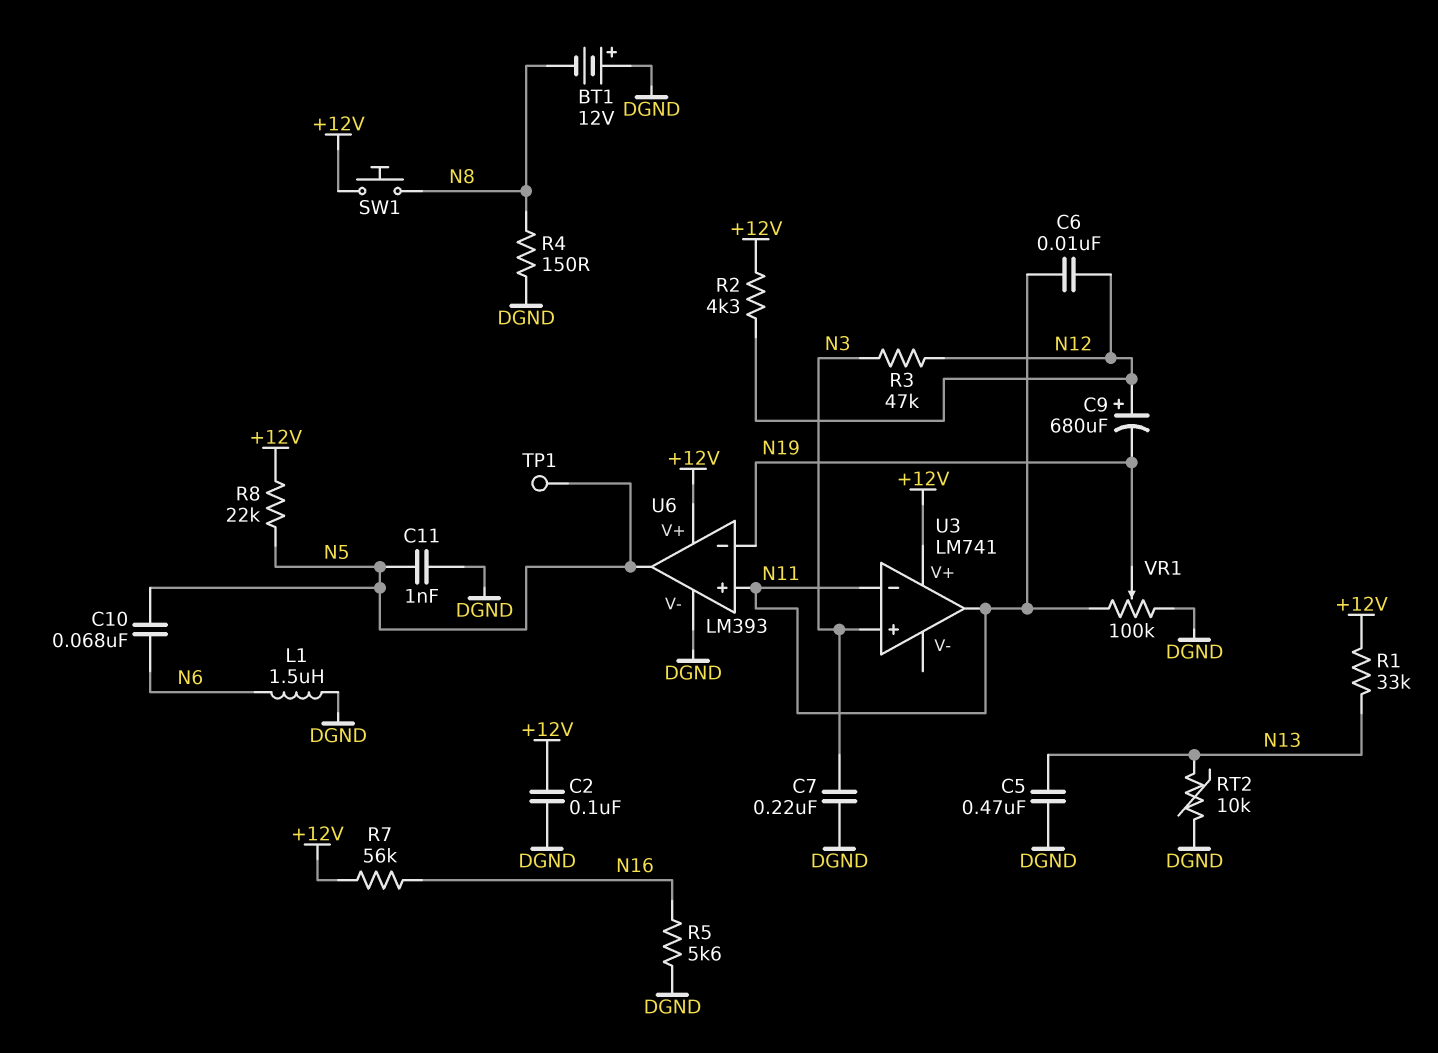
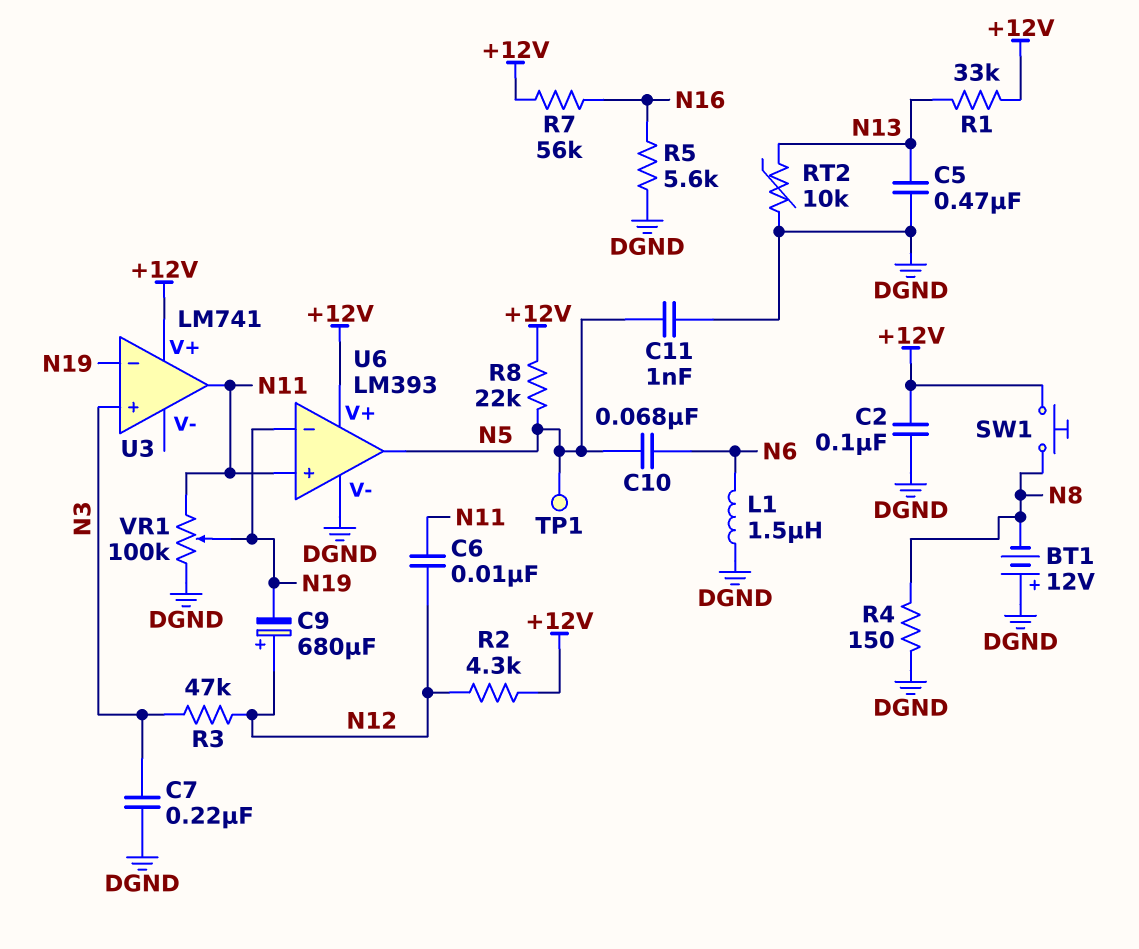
U3 pin in-: N11 -> N19

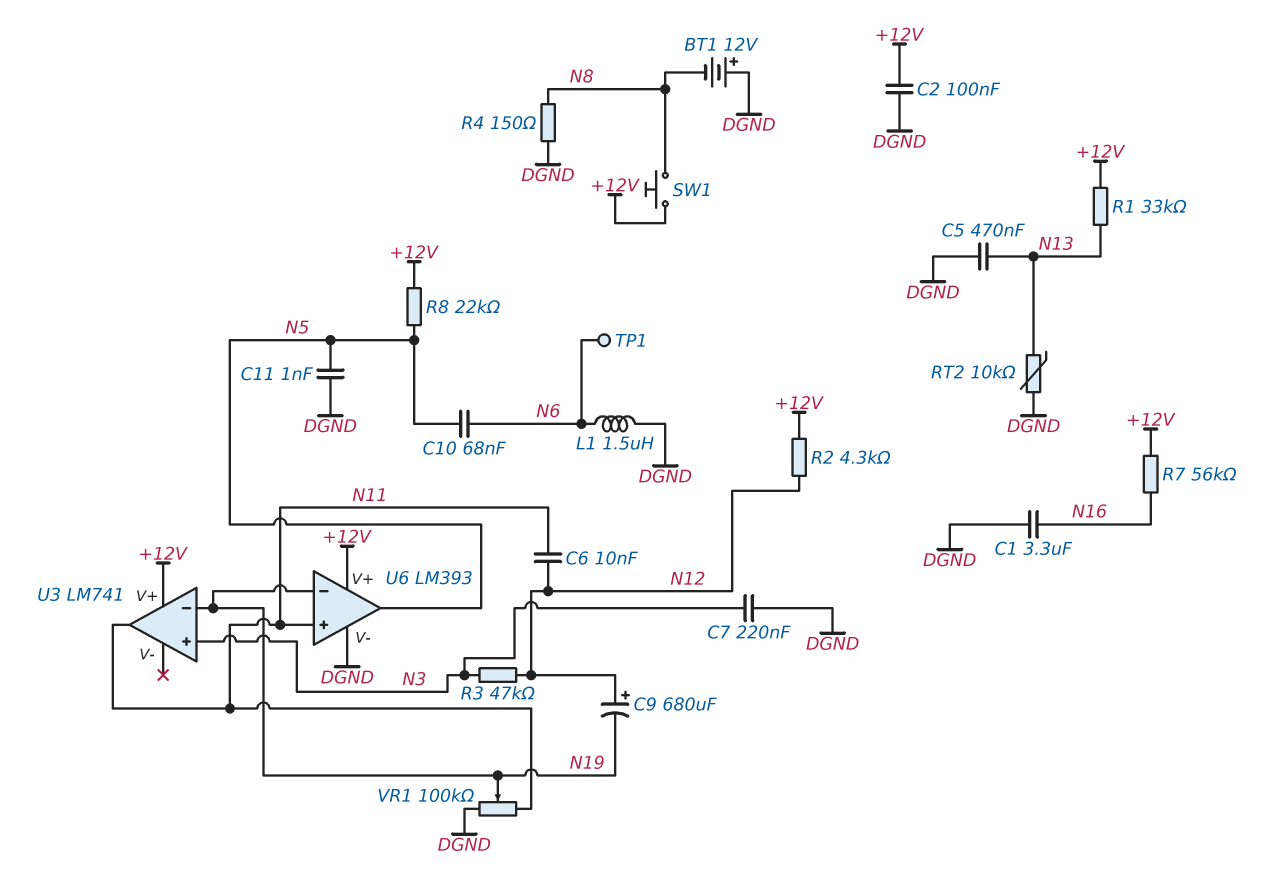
C1: none -> 3.3uF (DGND, N16)
R5: 5.6k (DGND, N16) -> none
TP1: test point (N5) -> test point (N6)

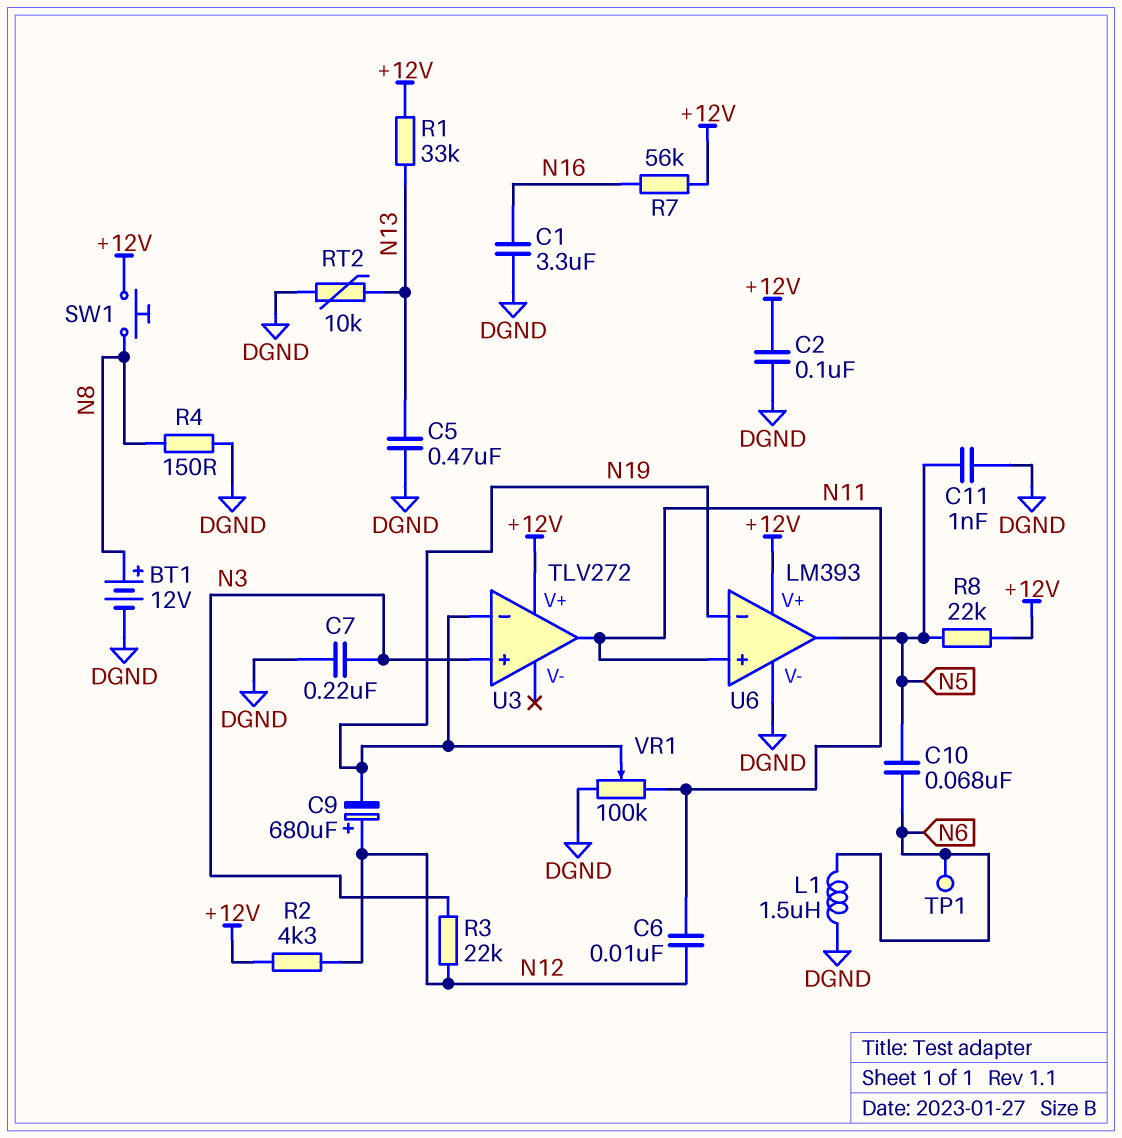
BT1: 12V (plus DGND, minus N8) -> 12V (plus N8, minus DGND)
R3: 47k (N3, N12) -> 22k (N3, N12)
U3: LM741 -> TLV272

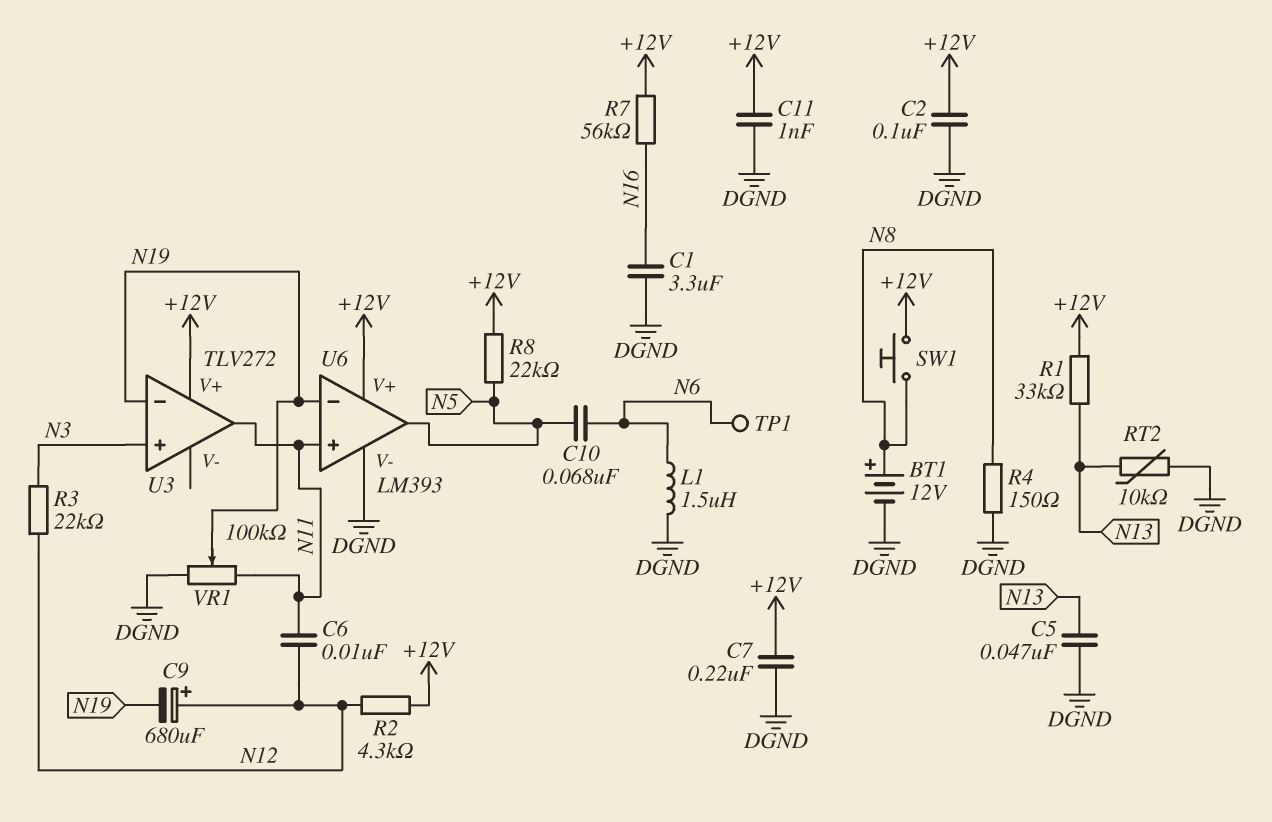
C5: 470nF (DGND, N13) -> 47nF (DGND, N13)
C7: 220nF (DGND, N3) -> 220nF (+12V, DGND)
C11: 1nF (DGND, N5) -> 1nF (+12V, DGND)

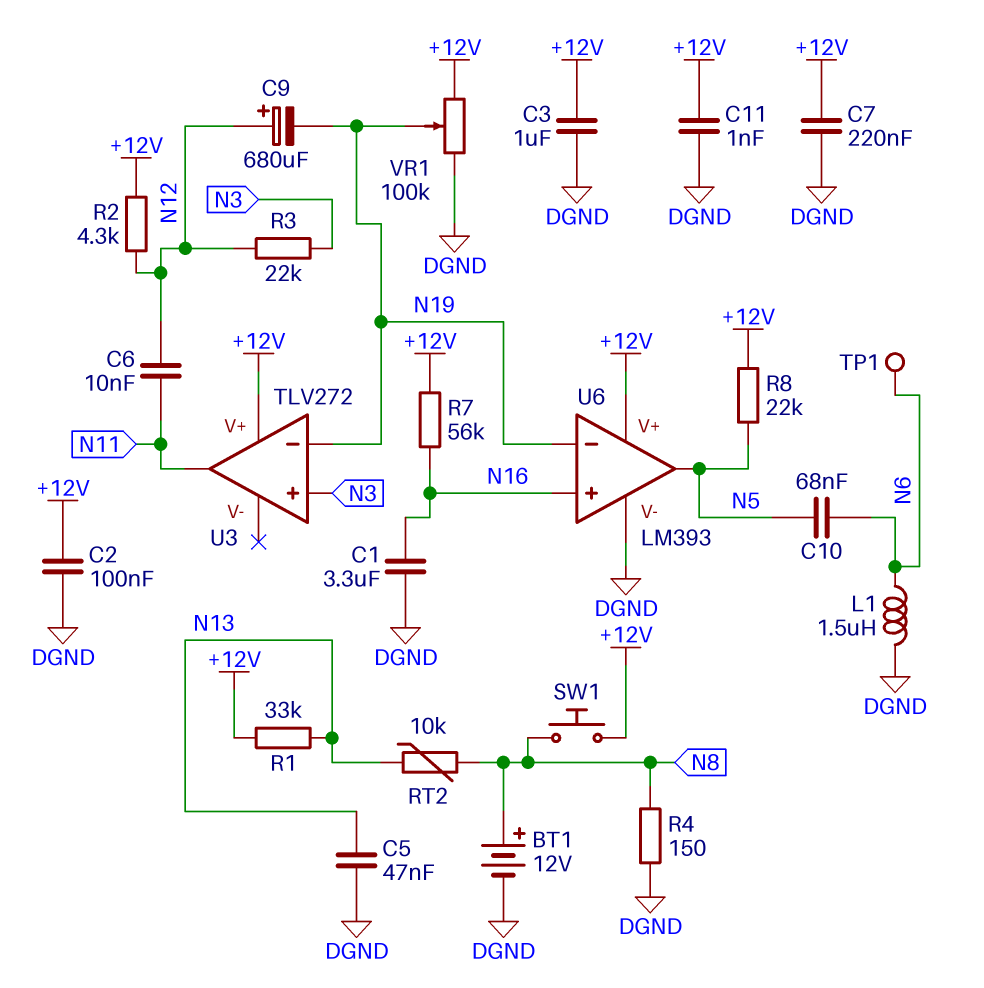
C3: none -> 1uF (+12V, DGND)
RT2: 10k (DGND, N13) -> 10k (N8, N13)
U6 pin in+: N11 -> N16
VR1: 100k (DGND, N11, wiper N19) -> 100k (+12V, DGND, wiper N19)

